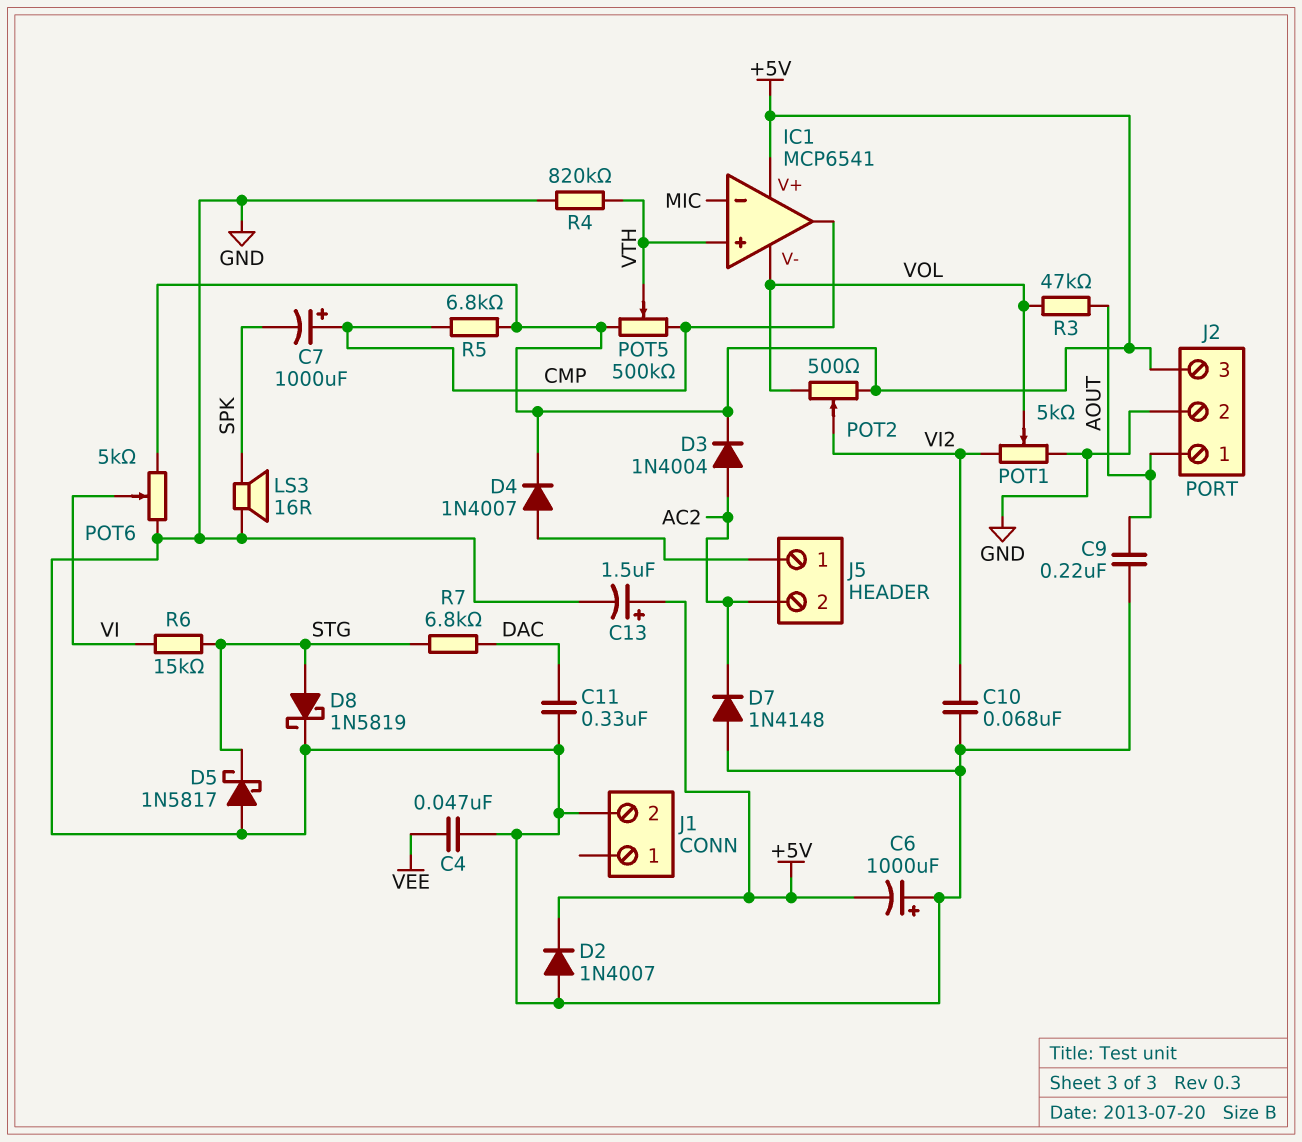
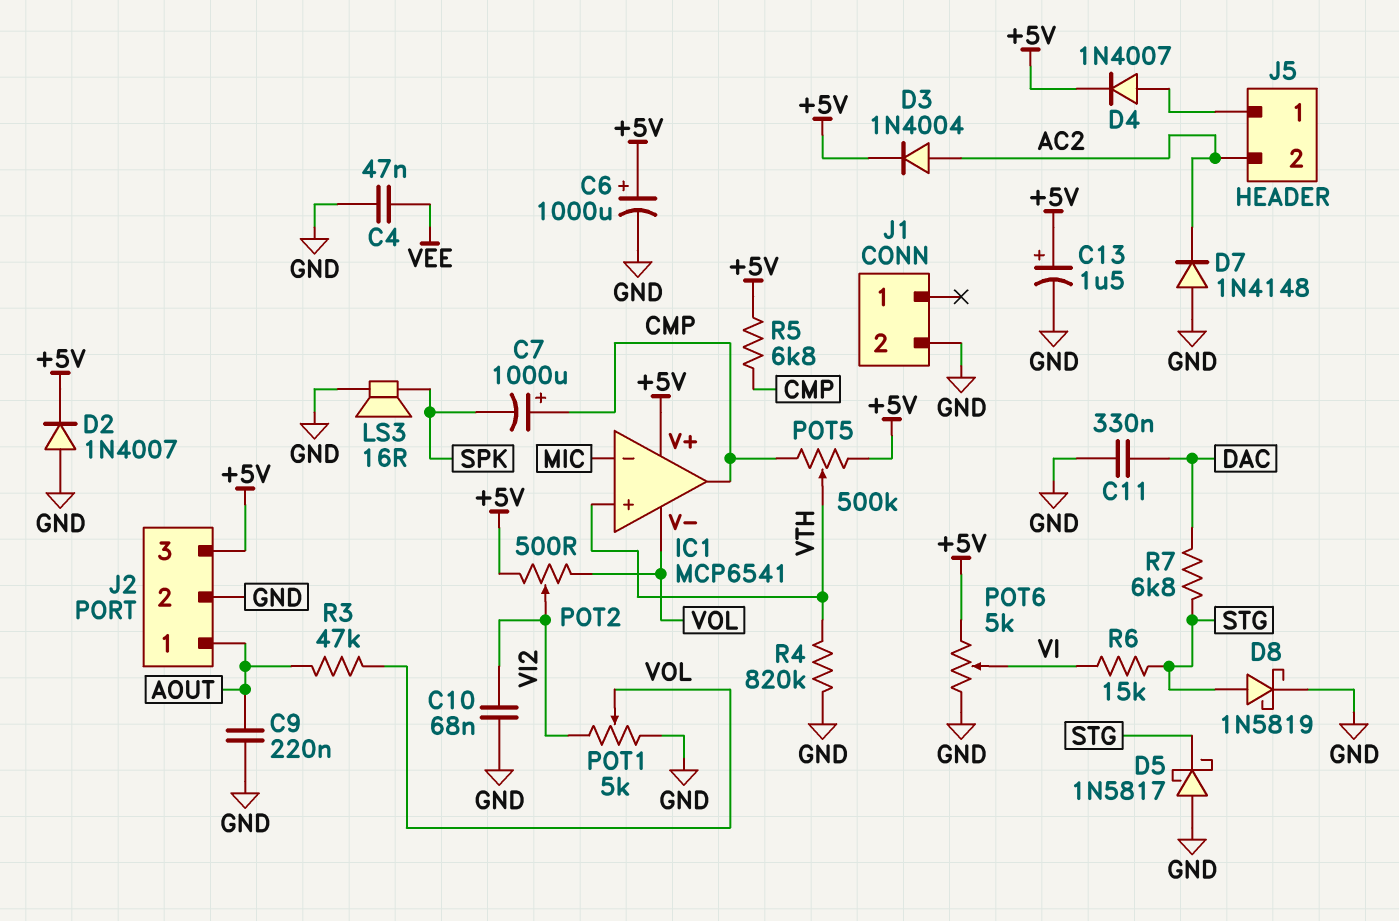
C6: 1000uF (plus GND, minus +5V) -> 1000uF (plus +5V, minus GND)

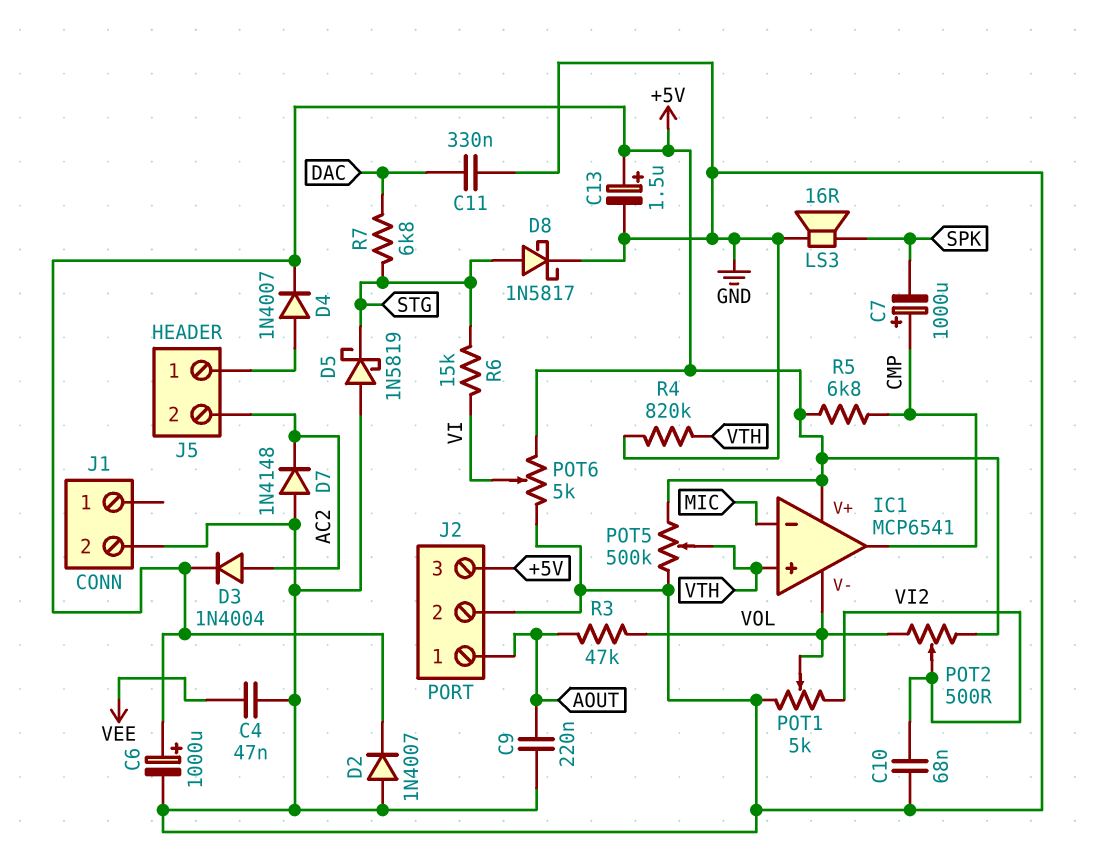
D5: schottky 1N5817 (A GND, K STG) -> schottky 1N5819 (A GND, K STG)
D8: schottky 1N5819 (A STG, K GND) -> schottky 1N5817 (A STG, K GND)
POT5: 500k (+5V, CMP, wiper VTH) -> 500k (+5V, GND, wiper VTH)

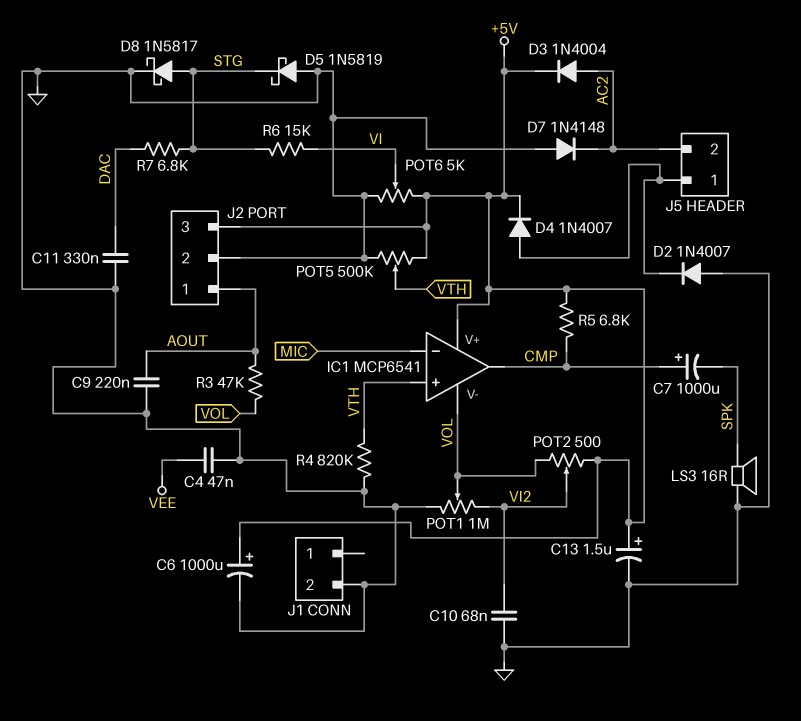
D2: diode 1N4007 (A GND, K +5V) -> diode 1N4007 (A GND, K J5/1)
POT1: 5k (GND, VI2, wiper VOL) -> 1M (GND, VI2, wiper VOL)

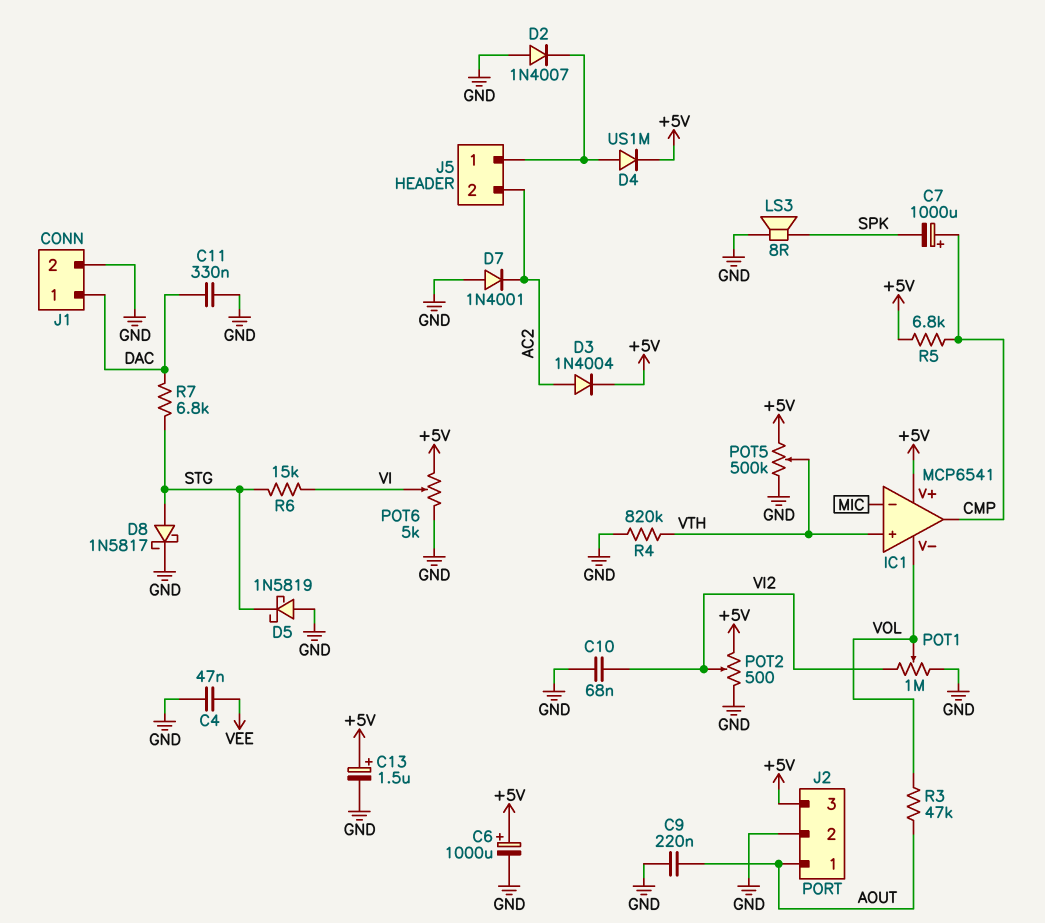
D4: diode 1N4007 (A J5/1, K +5V) -> diode US1M (A J5/1, K +5V)
D7: diode 1N4148 (A GND, K AC2) -> diode 1N4001 (A GND, K AC2)
J1 pin 1: none -> DAC
LS3: speaker 16R (GND, SPK) -> speaker 8R (GND, SPK)
POT2: 500 (+5V, VOL, wiper VI2) -> 500 (+5V, GND, wiper VI2)

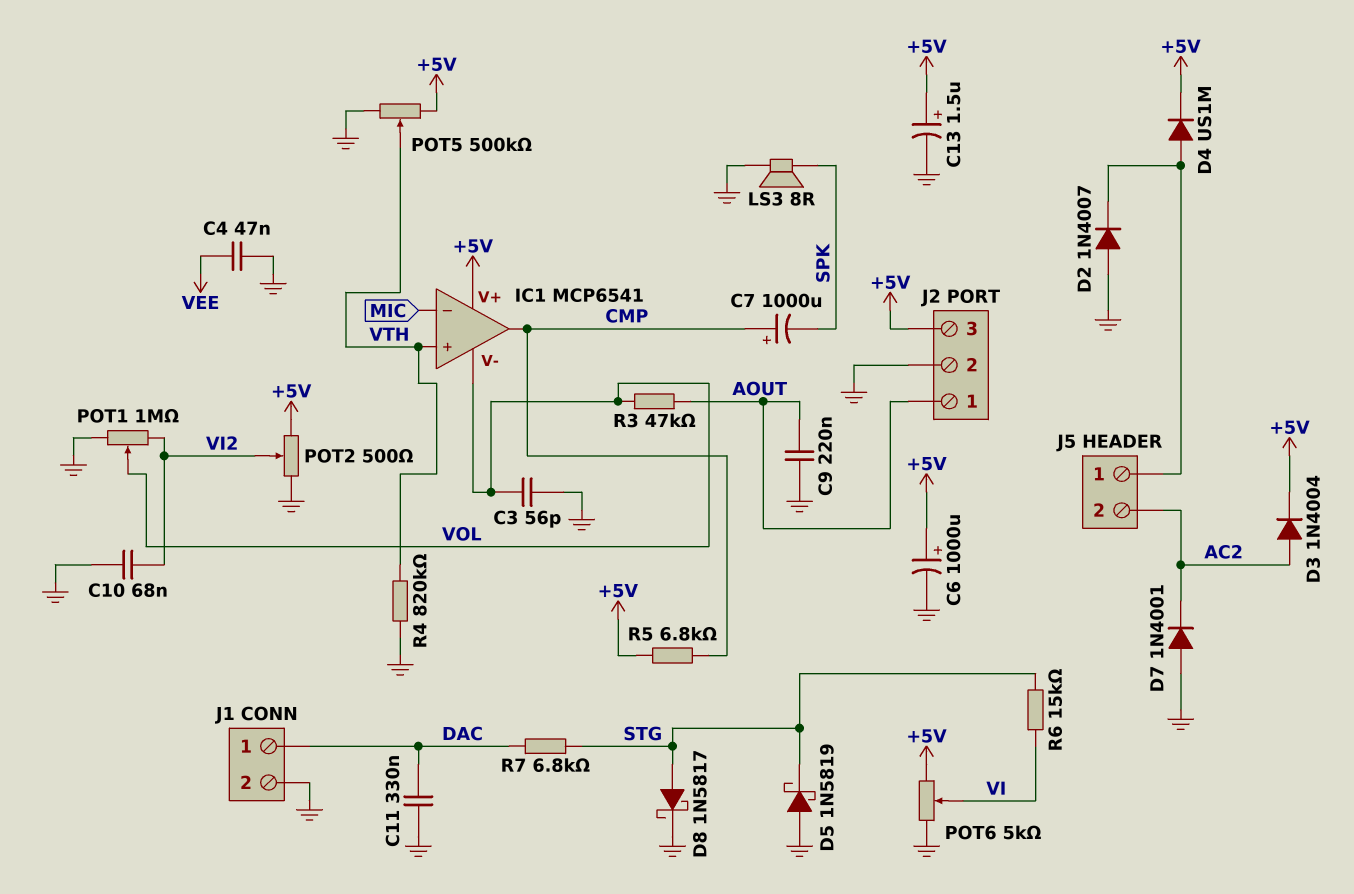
C3: none -> 56pF (GND, VOL)

